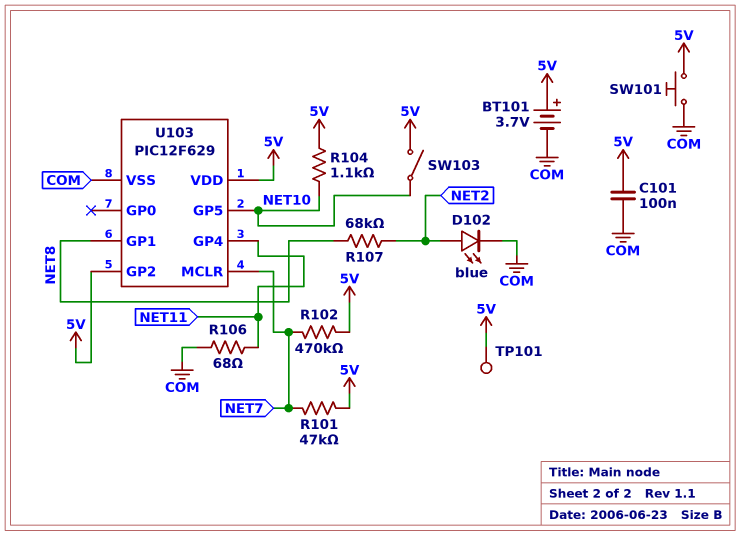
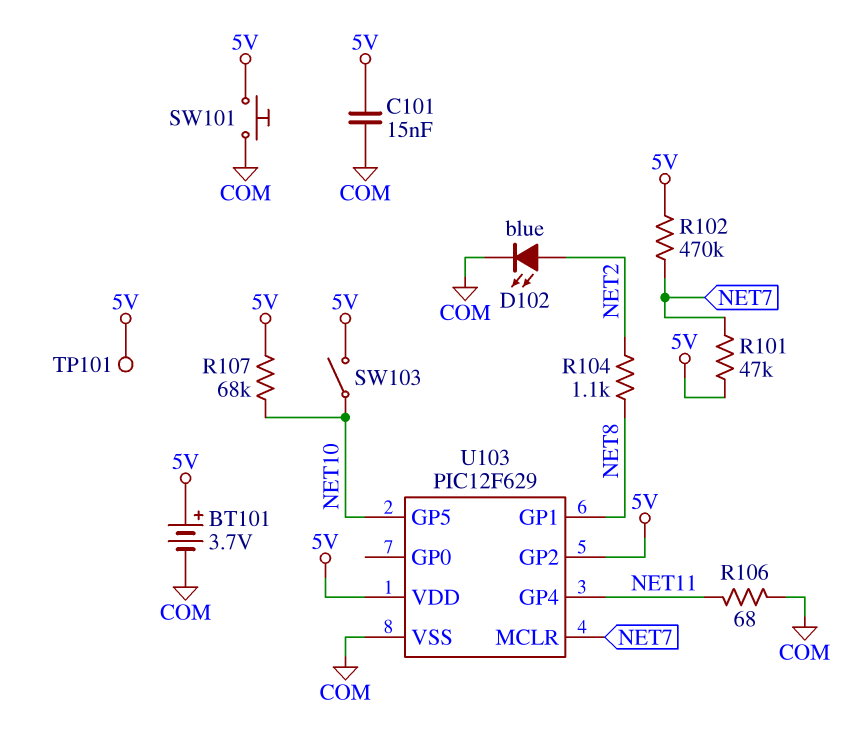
C101: 100nF (5V, COM) -> 15nF (5V, COM)
R104: 1.1k (5V, NET10) -> 1.1k (NET2, NET8)
R107: 68k (NET2, NET8) -> 68k (5V, NET10)

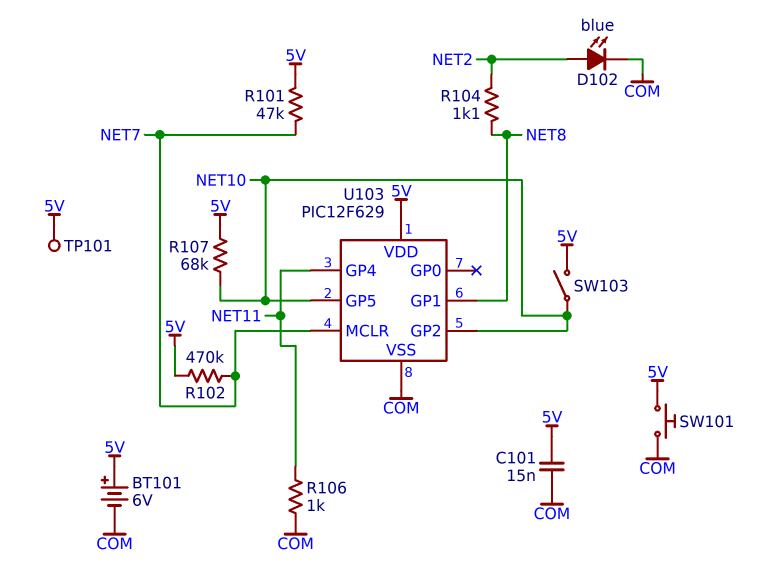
BT101: 3.7V (plus 5V, minus COM) -> 6V (plus 5V, minus COM)
R106: 68 (COM, NET11) -> 1k (COM, NET11)
U103 pin GP2: 5V -> NET10

